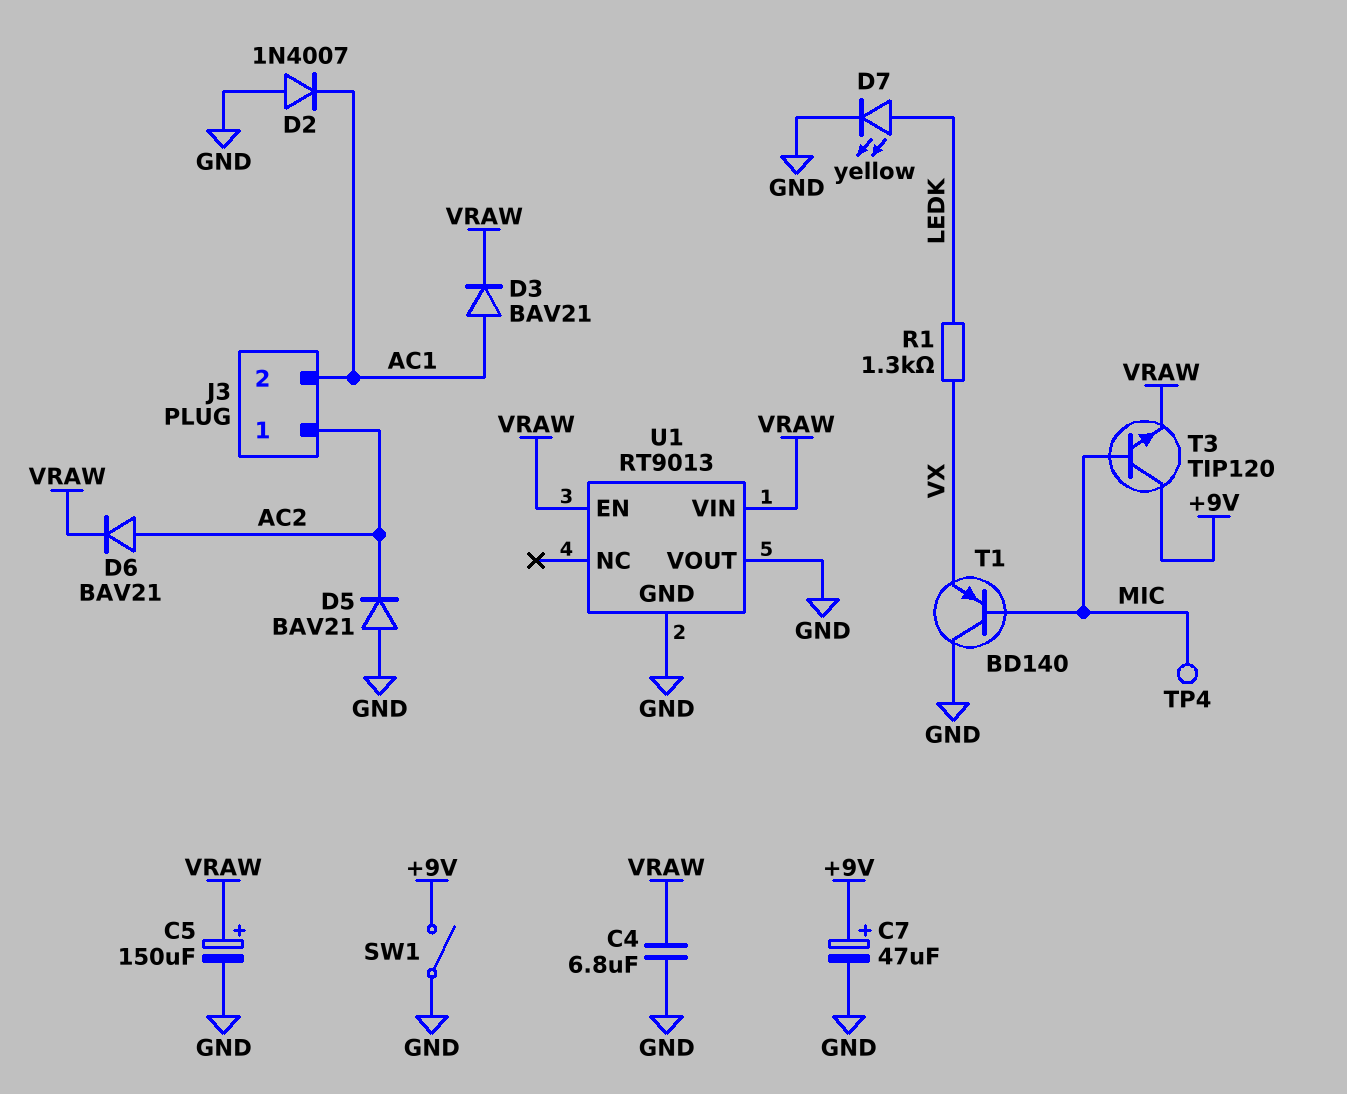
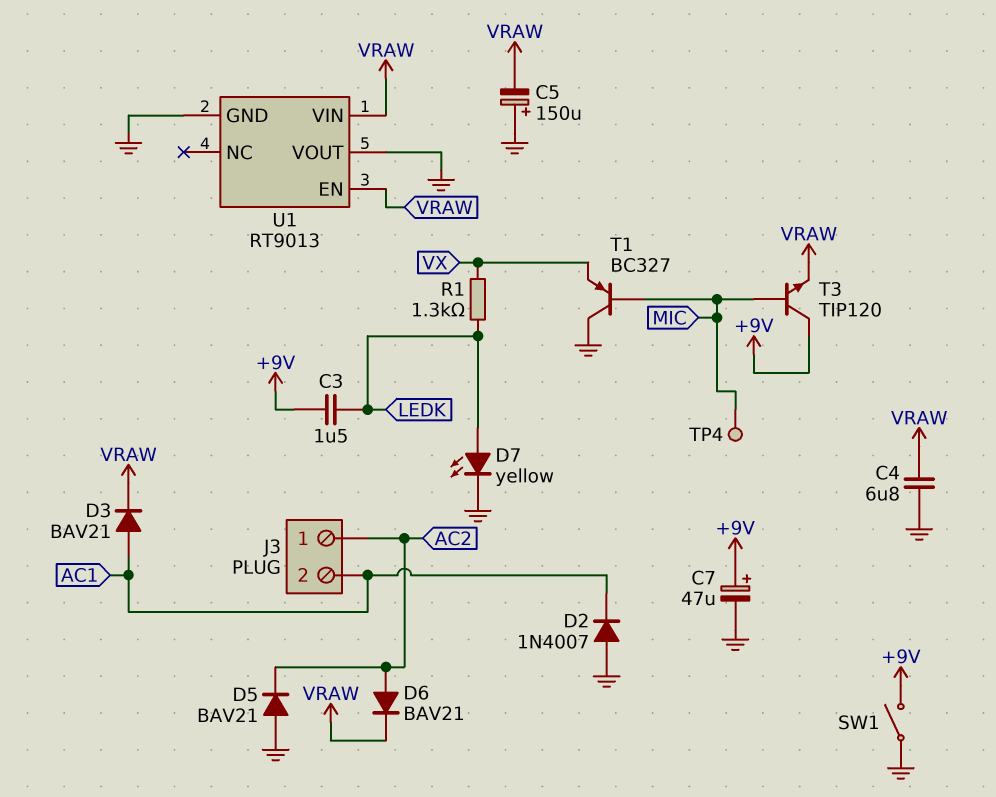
C3: none -> 1.5uF (+9V, LEDK)
C5: 150uF (plus VRAW, minus GND) -> 150uF (plus GND, minus VRAW)
T1: PNP BD140 (B MIC, C GND, E VX) -> PNP BC327 (B MIC, C GND, E VX)

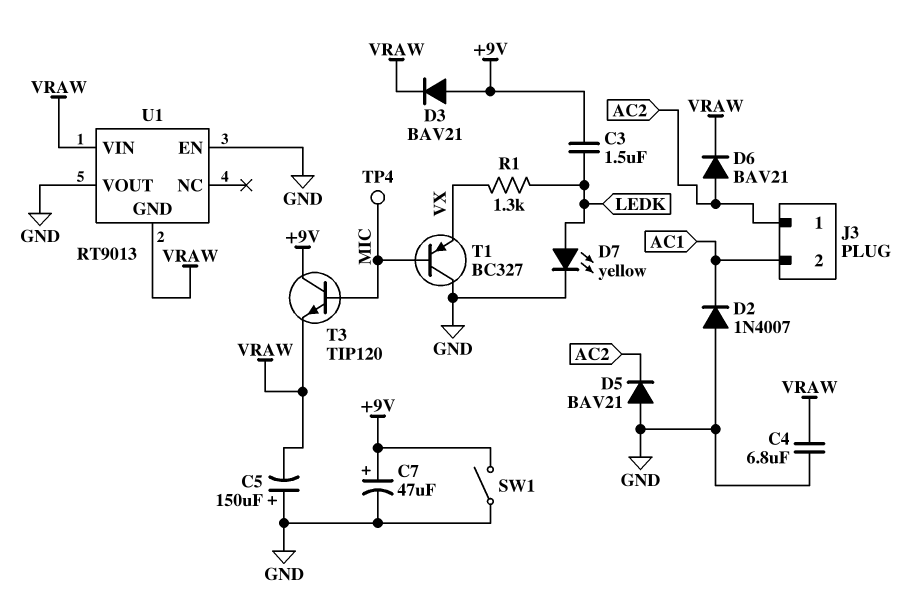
D3: diode BAV21 (A AC1, K VRAW) -> diode BAV21 (A +9V, K VRAW)
U1 pin EN: VRAW -> GND
U1 pin GND: GND -> VRAW

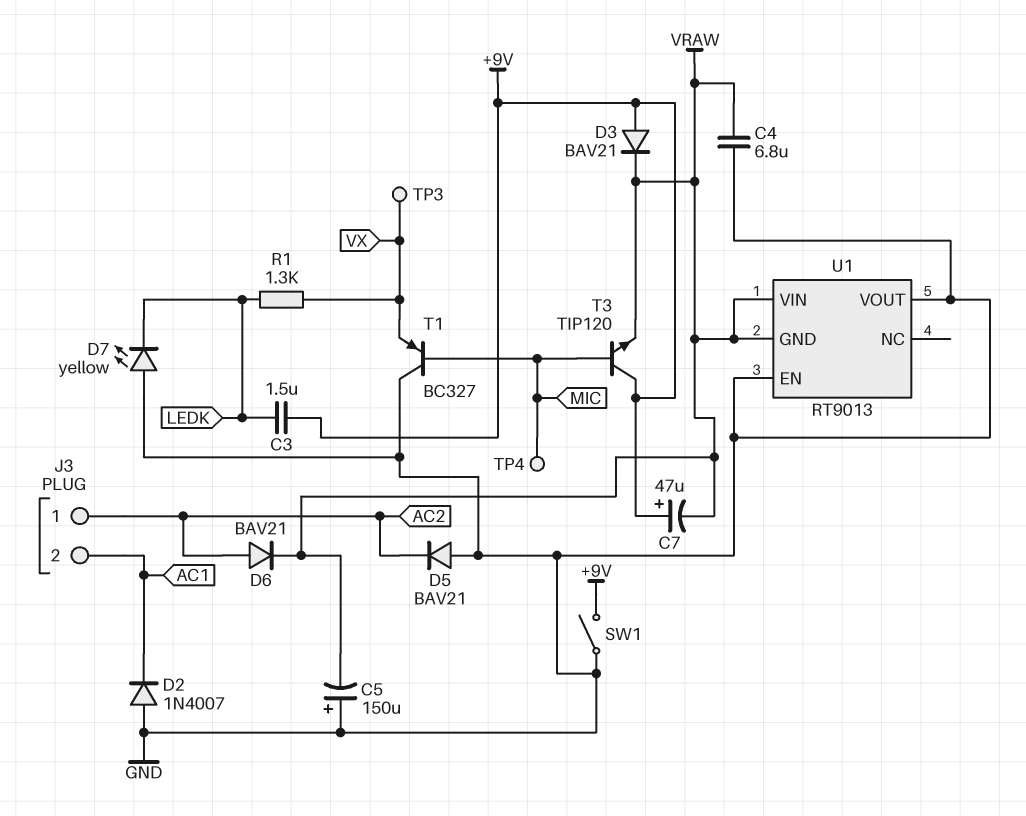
C7: 47uF (plus +9V, minus GND) -> 47uF (plus +9V, minus VRAW)
D7: LED yellow (A LEDK, K GND) -> LED yellow (A GND, K LEDK)
TP3: none -> test point (VX)

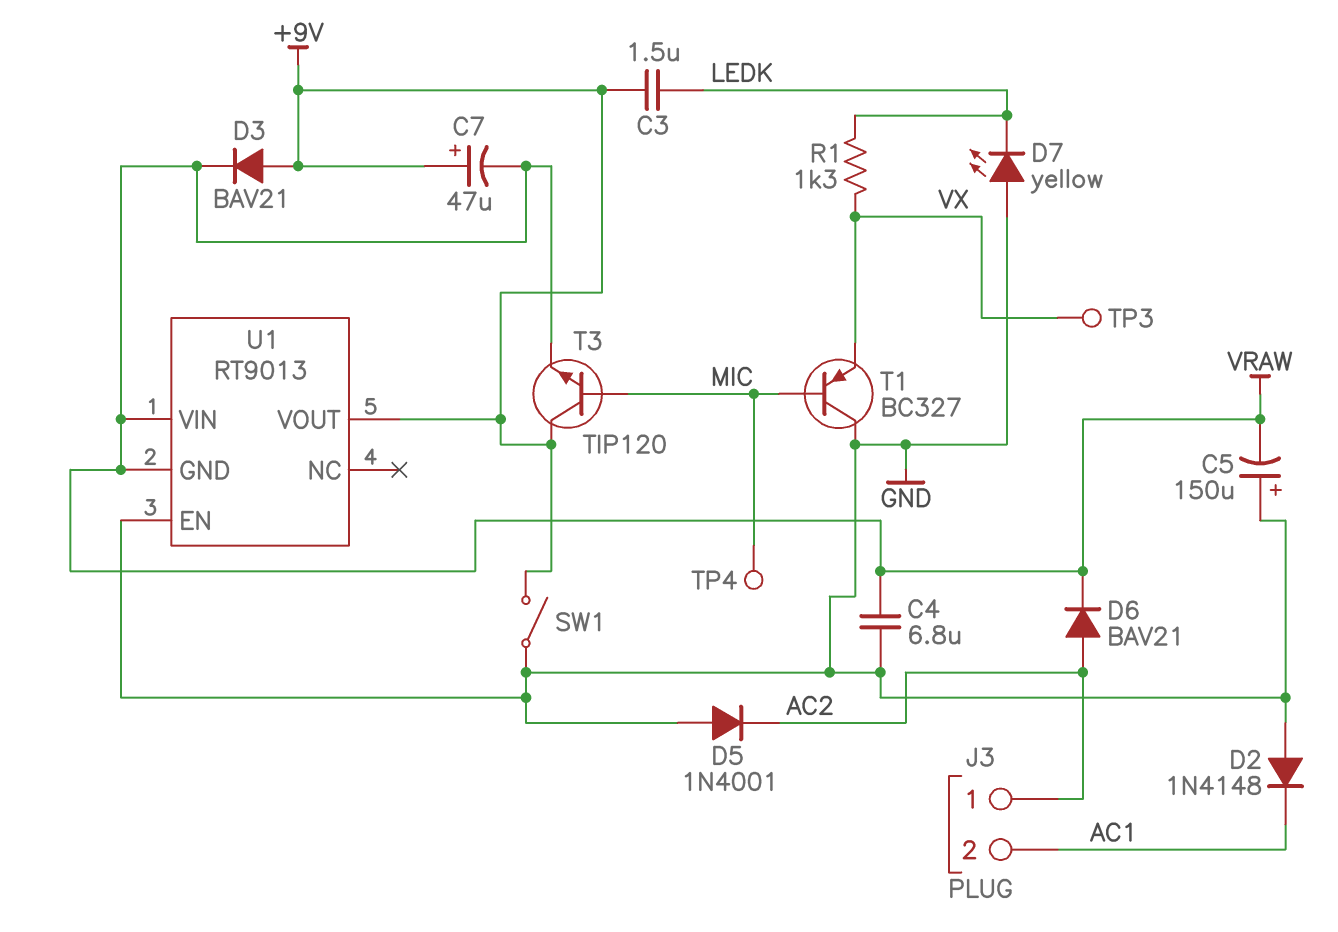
D2: diode 1N4007 (A GND, K AC1) -> diode 1N4148 (A GND, K AC1)
D5: diode BAV21 (A GND, K AC2) -> diode 1N4001 (A GND, K AC2)
U1 pin VOUT: GND -> +9V

